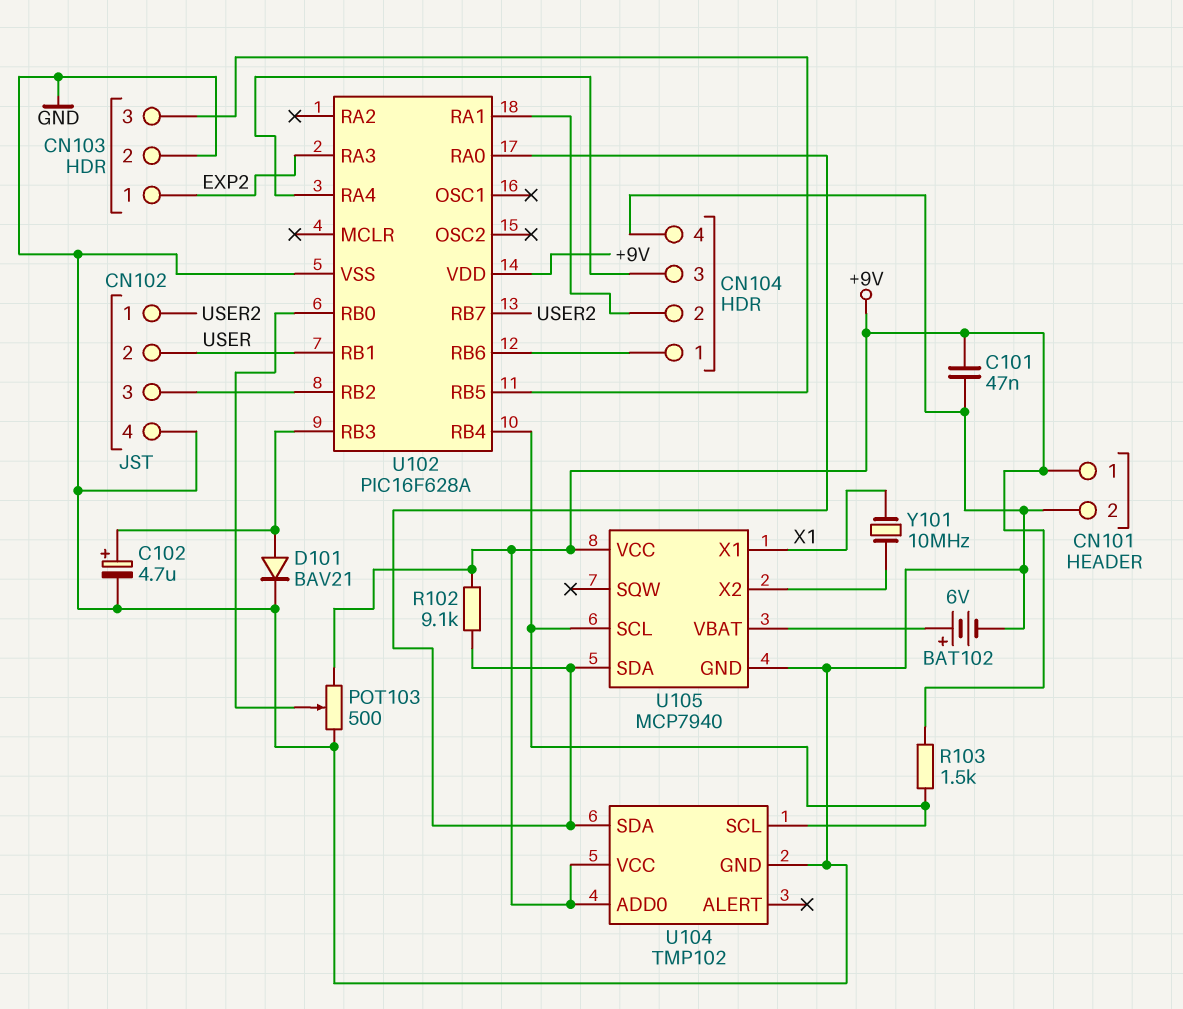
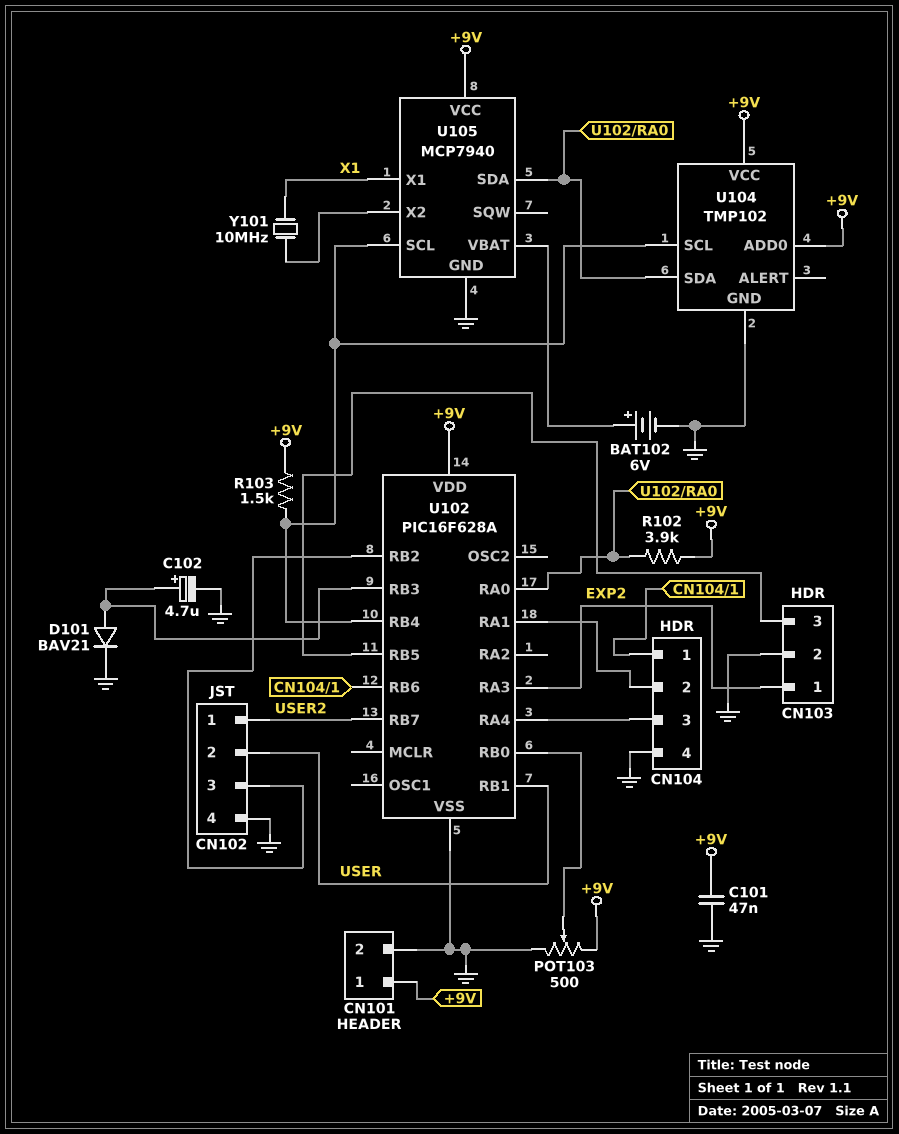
R102: 9.1k (+9V, U102/RA0) -> 3.9k (+9V, U102/RA0)

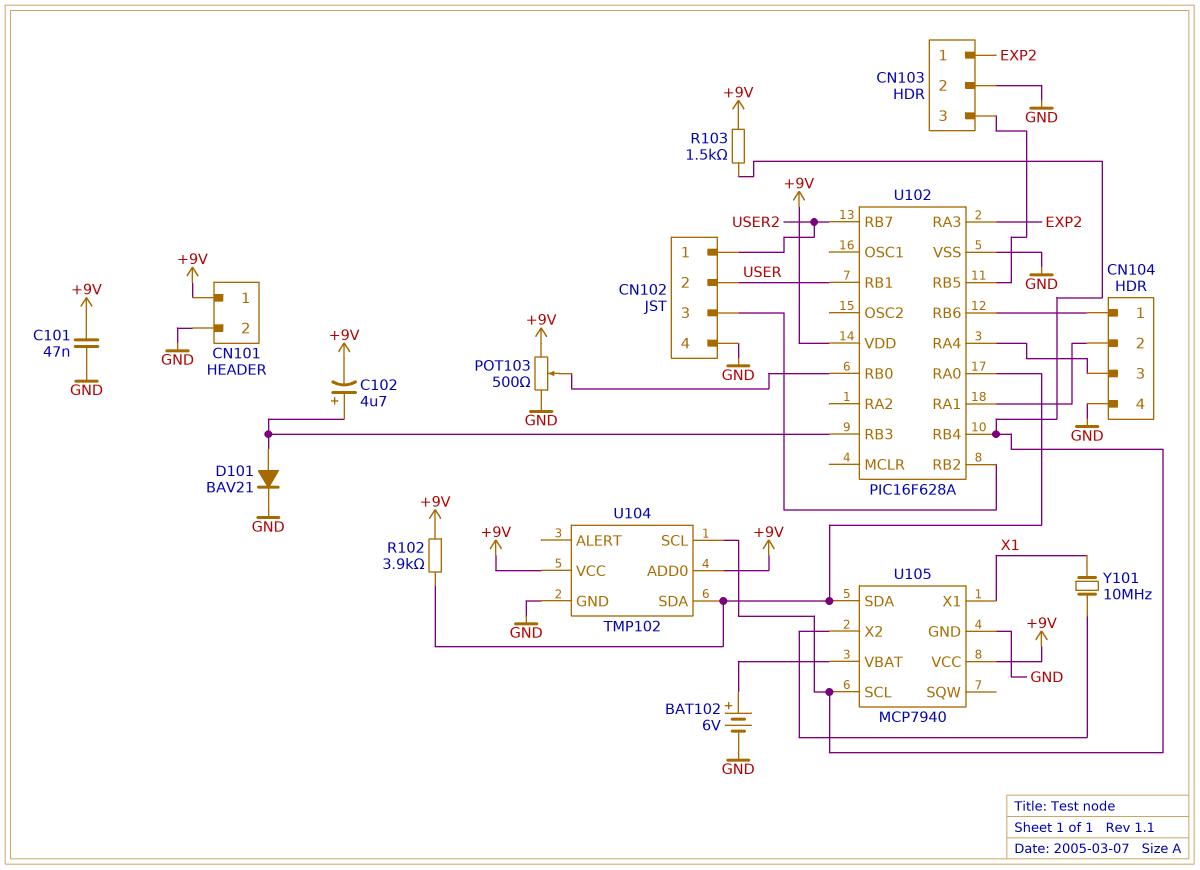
C102: 4.7uF (plus U102/RB3, minus GND) -> 4.7uF (plus U102/RB3, minus +9V)

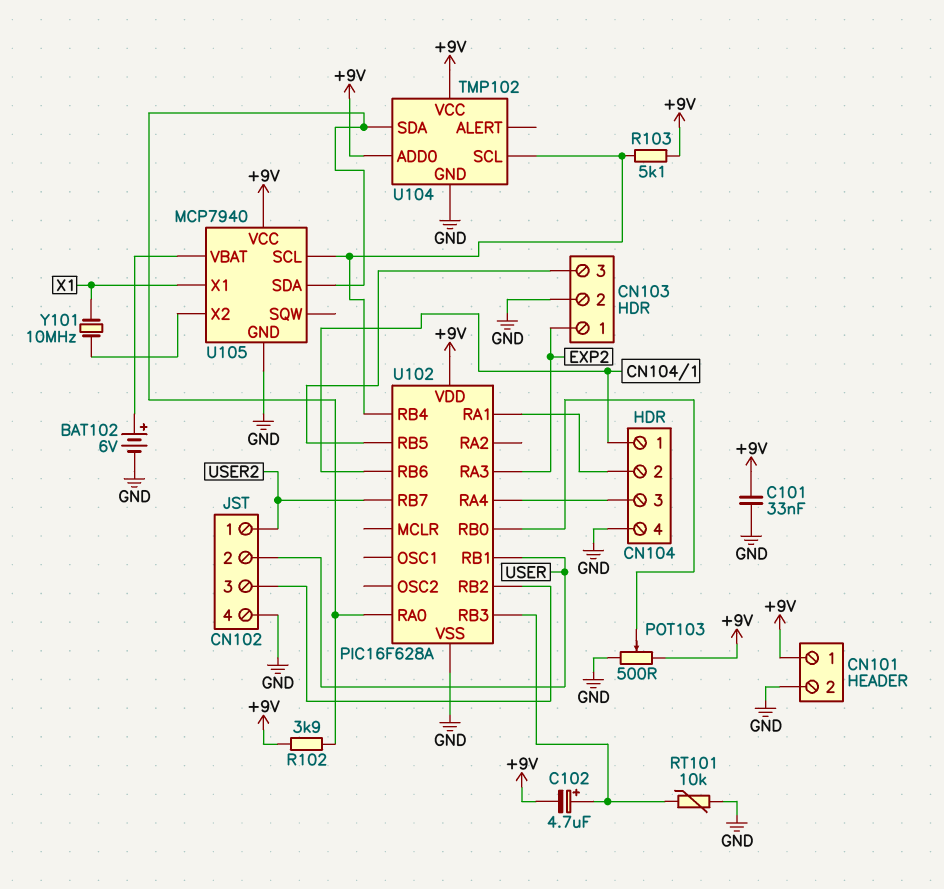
C101: 47nF (+9V, GND) -> 33nF (+9V, GND)
D101: diode BAV21 (A U102/RB3, K GND) -> none
R103: 1.5k (+9V, U102/RB4) -> 5.1k (+9V, U102/RB4)
RT101: none -> 10k (GND, U102/RB3)

